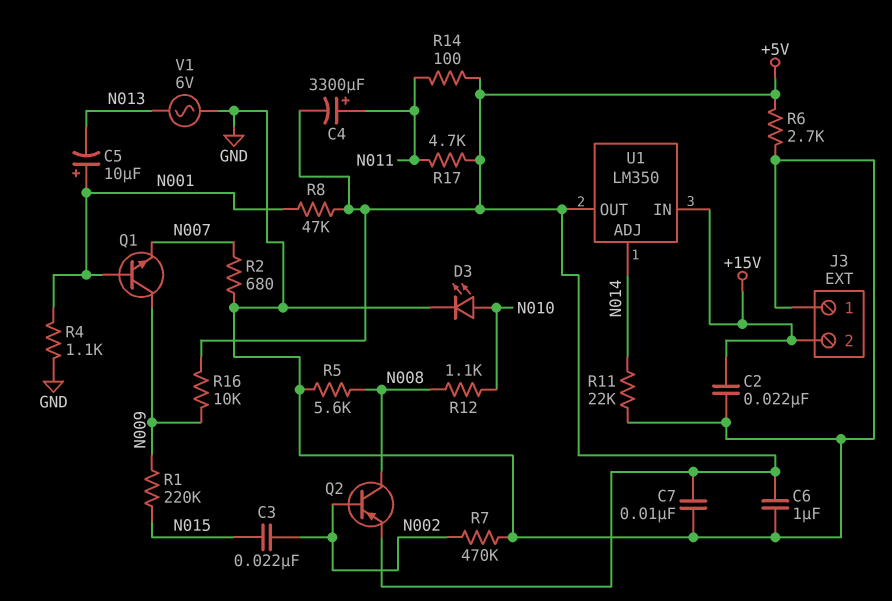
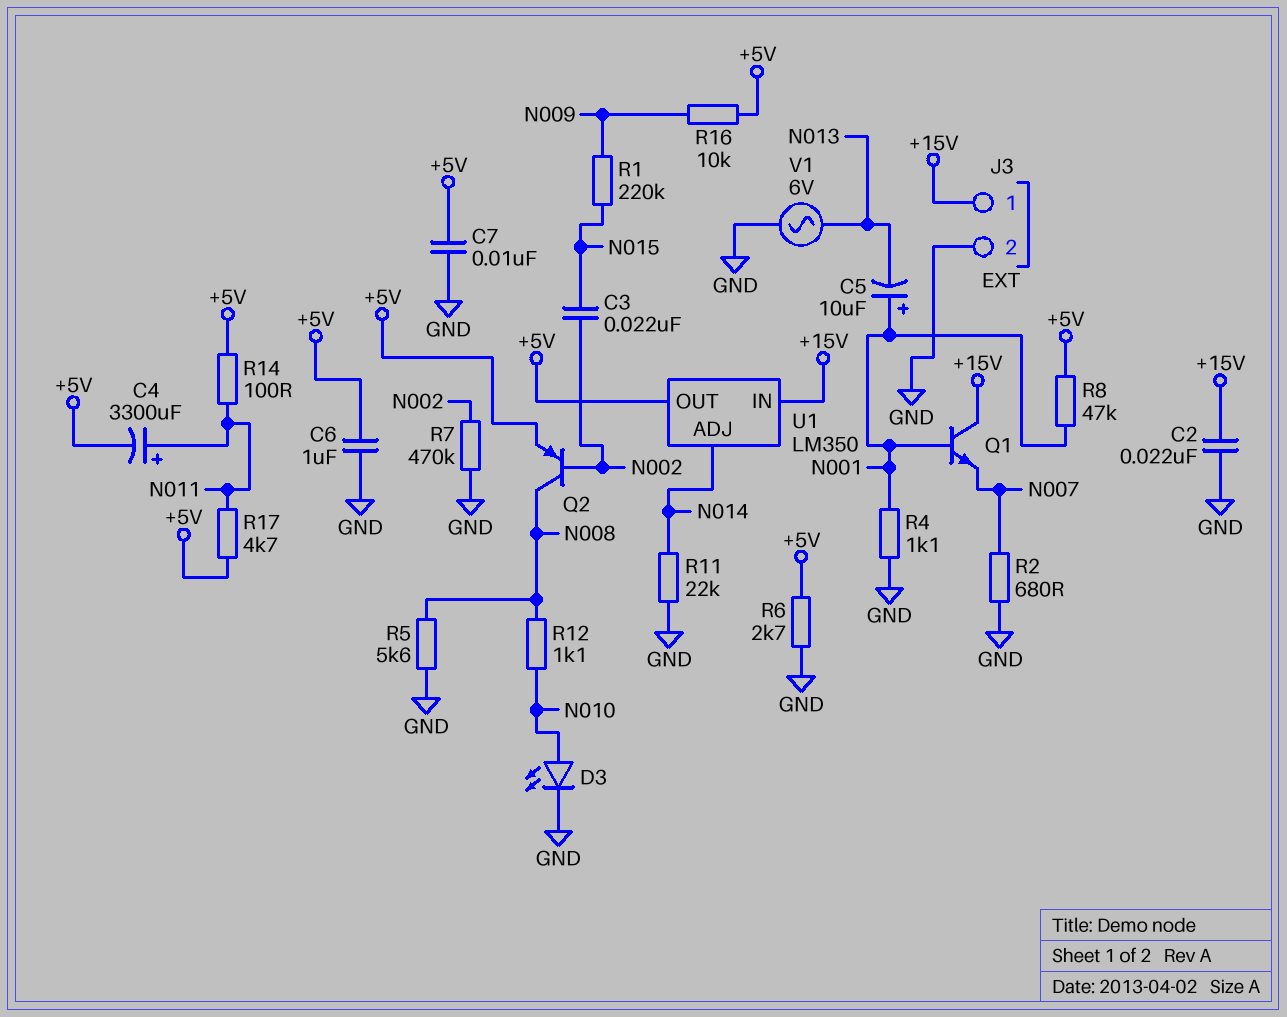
J3 pin 1: GND -> +15V
J3 pin 2: +15V -> GND
Q1: NPN (B N001, C N009, E N007) -> NPN (B N001, C +15V, E N007)

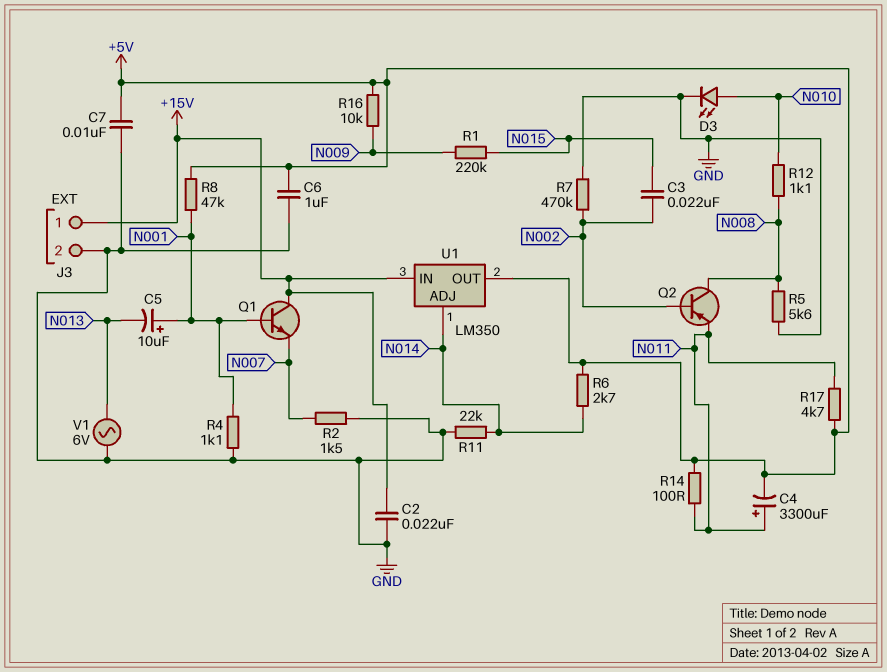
Q2: PNP (B N002, C N008, E +5V) -> PNP (B N002, C N008, E N011)
R2: 680 (GND, N007) -> 1.5k (GND, N007)
R6: 2.7k (+5V, GND) -> 2.7k (+5V, N014)

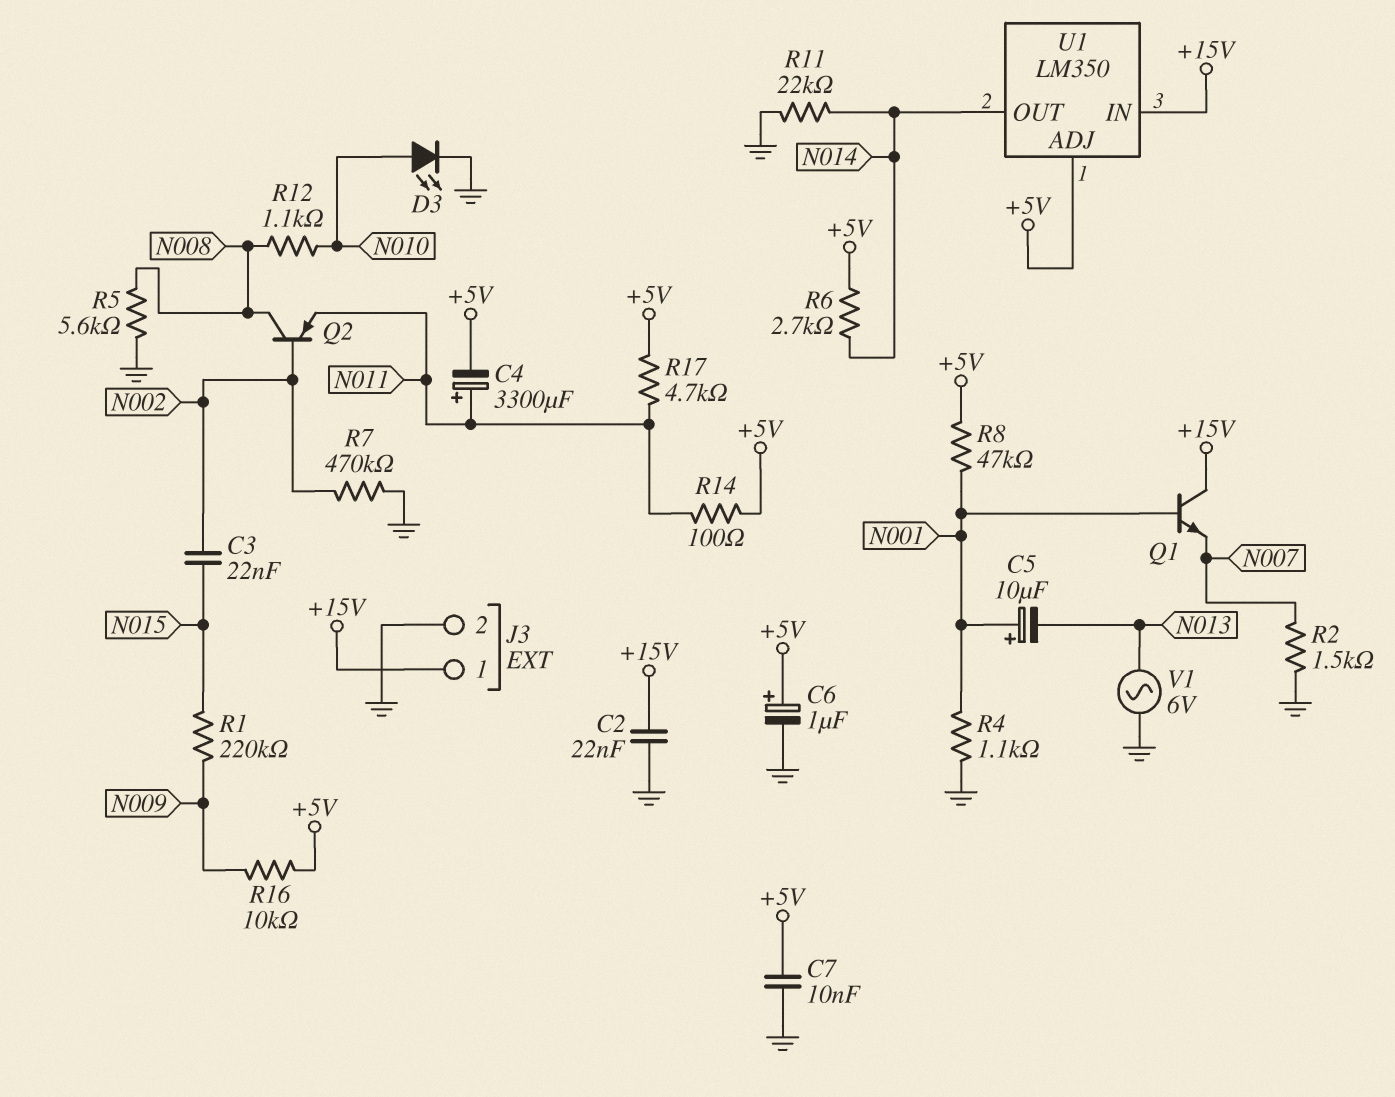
C6: 1uF (+5V, GND) -> 1uF (plus +5V, minus GND)
U1 pin ADJ: N014 -> +5V
U1 pin OUT: +5V -> N014

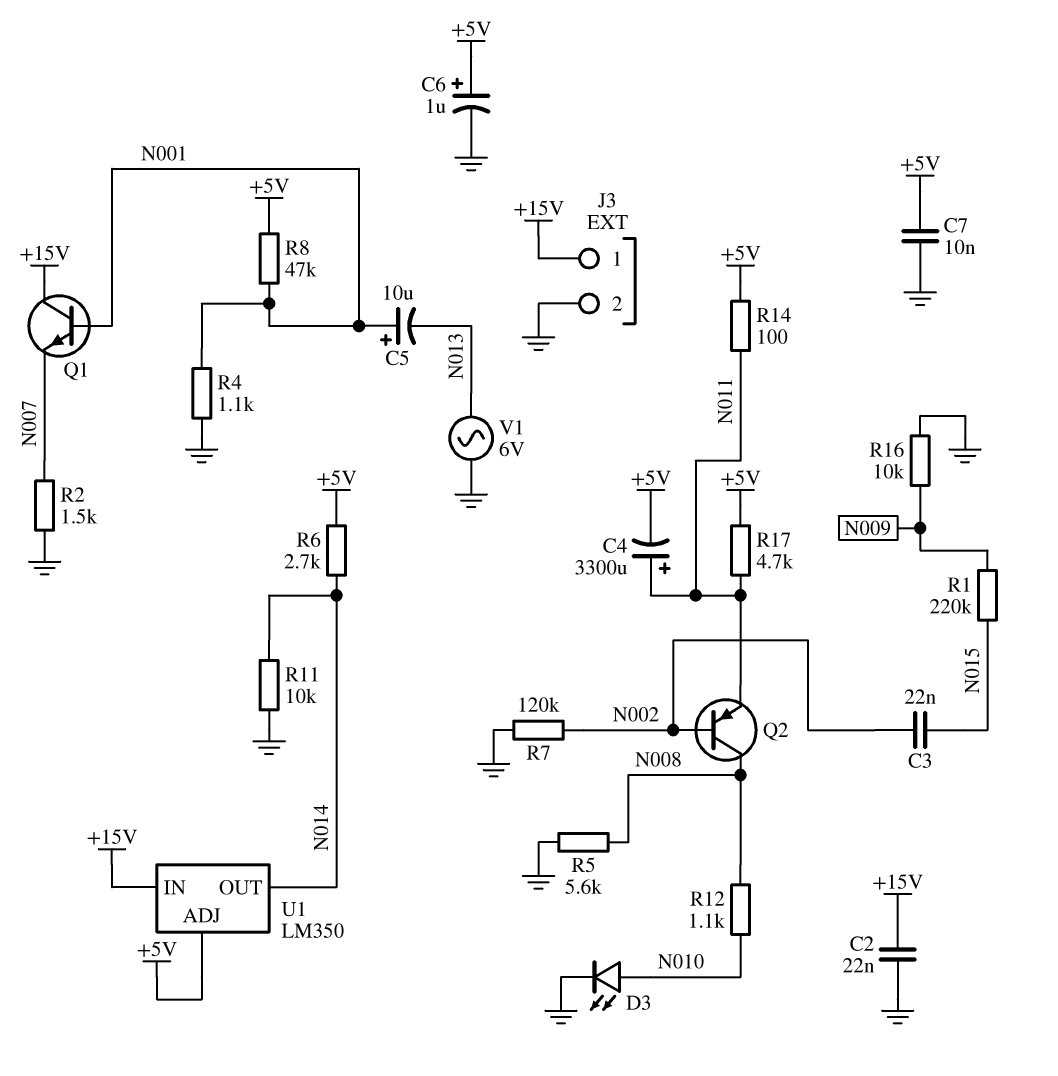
R7: 470k (GND, N002) -> 120k (GND, N002)
R11: 22k (GND, N014) -> 10k (GND, N014)
R16: 10k (+5V, N009) -> 10k (GND, N009)

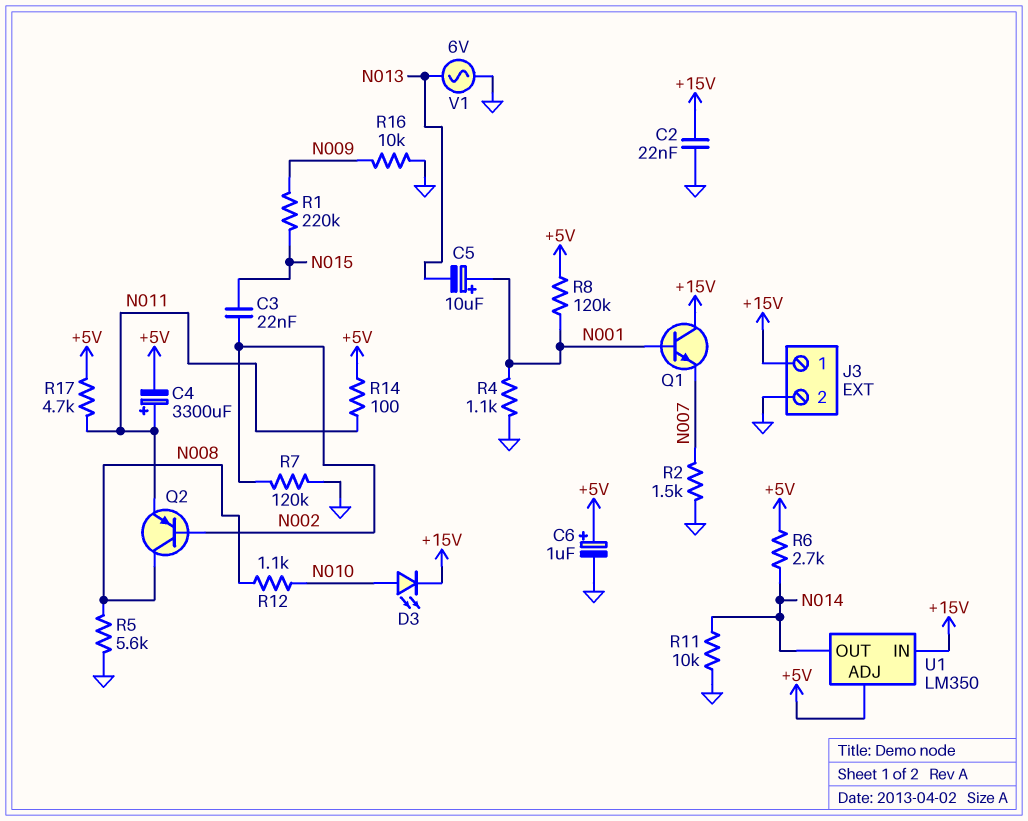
C7: 10nF (+5V, GND) -> none
D3: LED (A N010, K GND) -> LED (A N010, K +15V)
R8: 47k (+5V, N001) -> 120k (+5V, N001)

